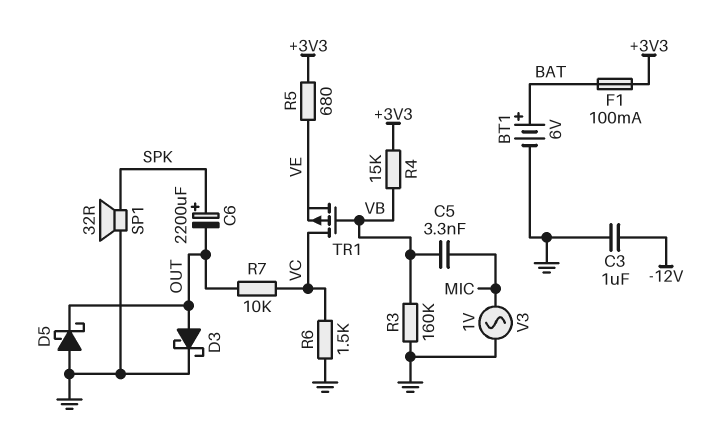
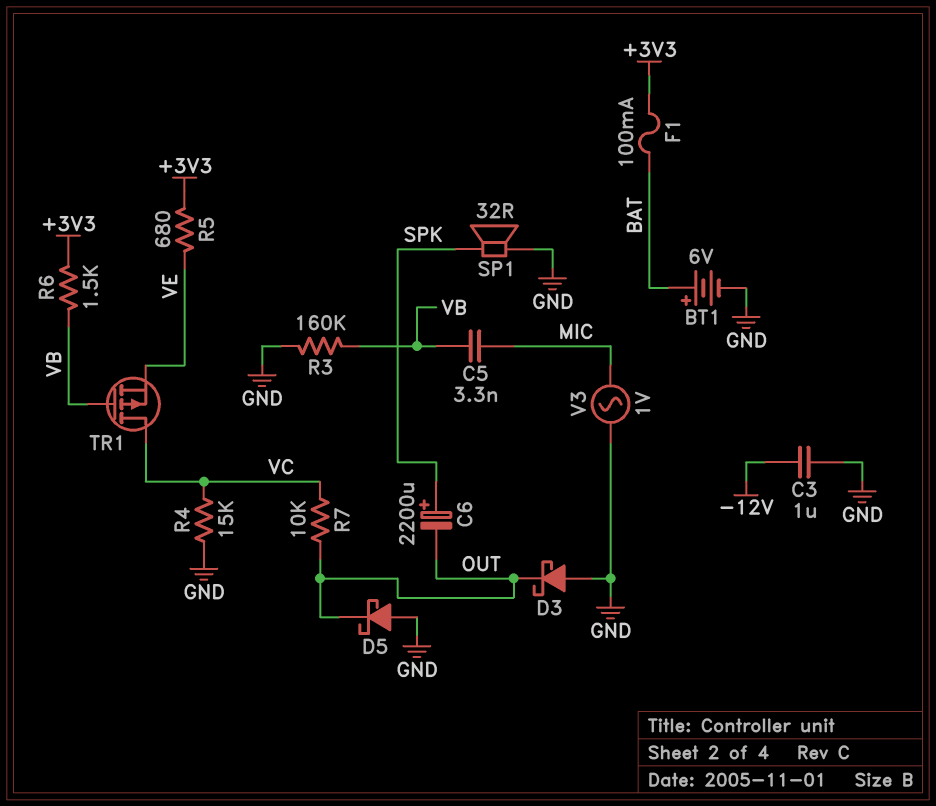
D3: schottky (A OUT, K GND) -> schottky (A GND, K OUT)
R4: 15k (+3V3, VB) -> 15k (GND, VC)
R6: 1.5k (GND, VC) -> 1.5k (+3V3, VB)

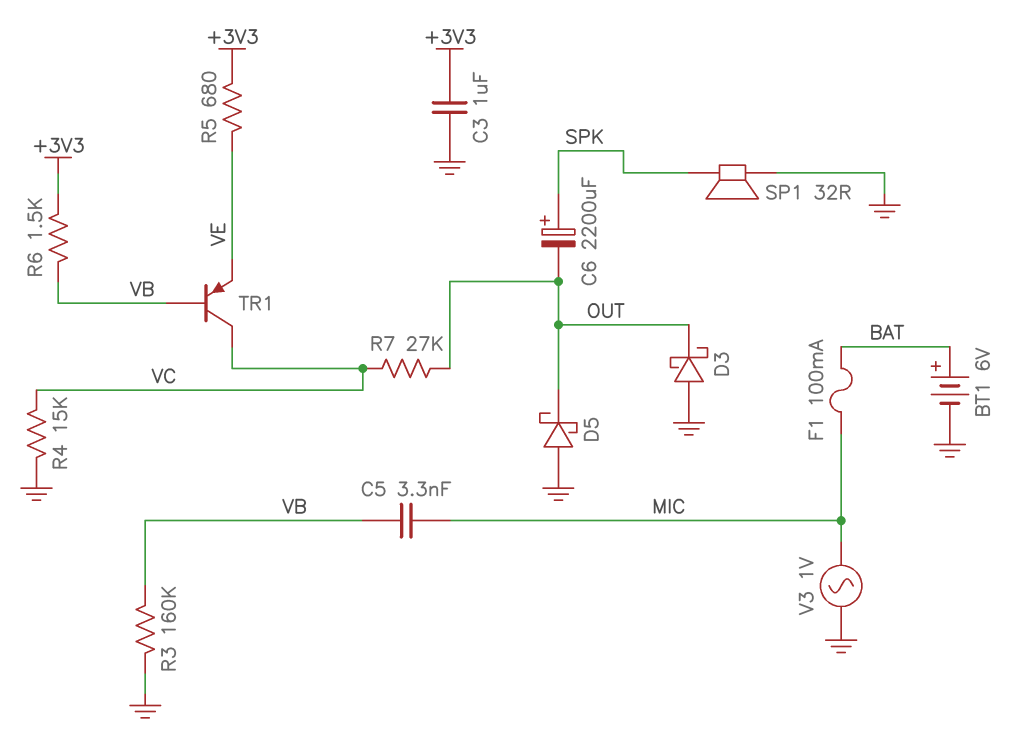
C3: 1uF (-12V, GND) -> 1uF (+3V3, GND)
F1: 100mA (+3V3, BAT) -> 100mA (BAT, MIC)
R7: 10k (OUT, VC) -> 27k (OUT, VC)
TR1: PMOS (G VB, D VC, S VE) -> PNP (B VB, C VC, E VE)

